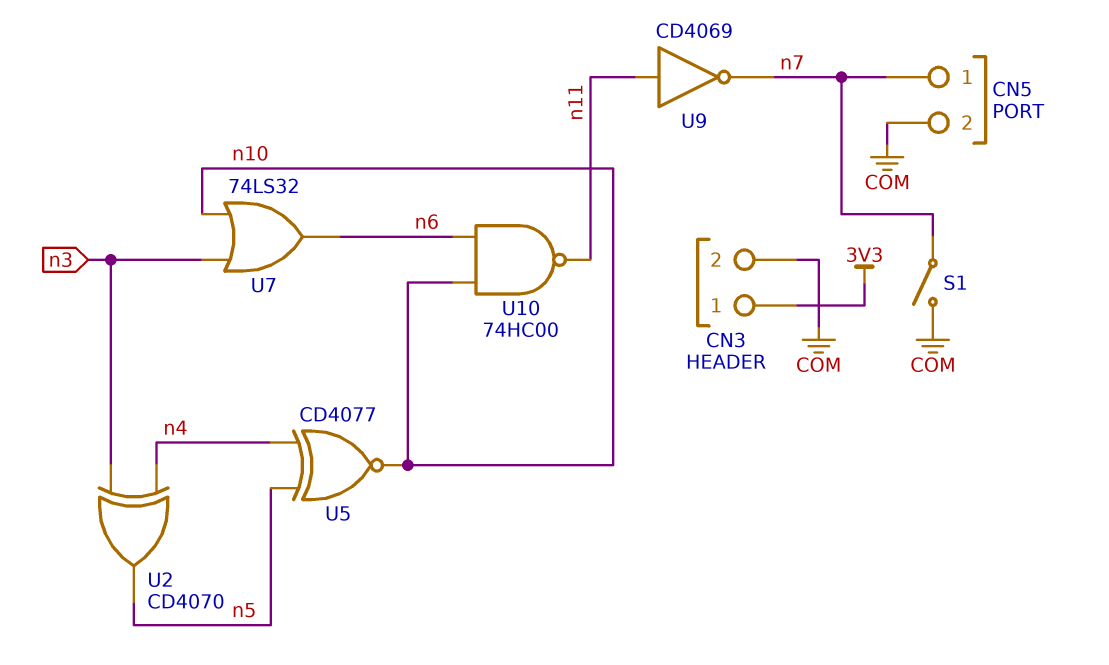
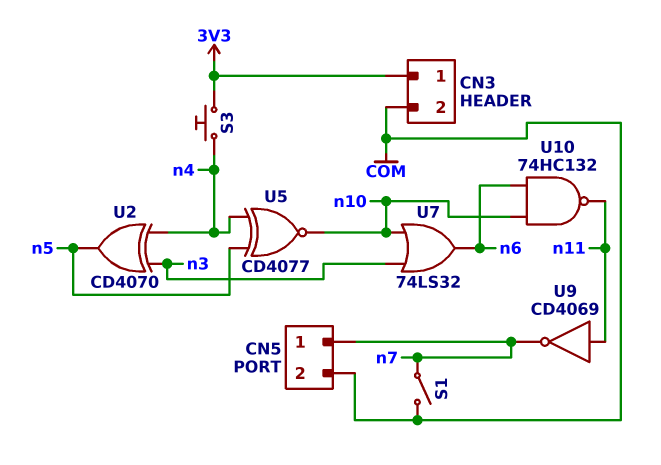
S3: none -> button (3V3, n4)
U10: NAND 74HC00 (in n6, in n10, out n11) -> NAND 74HC132 (in n6, in n10, out n11)

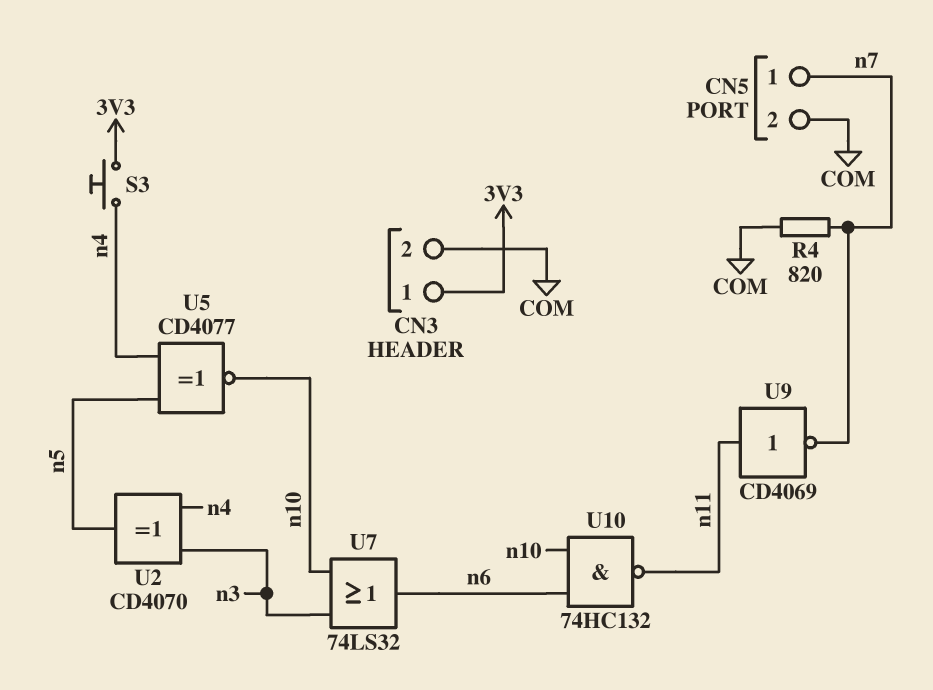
R4: none -> 820 (COM, n7)
S1: switch (COM, n7) -> none

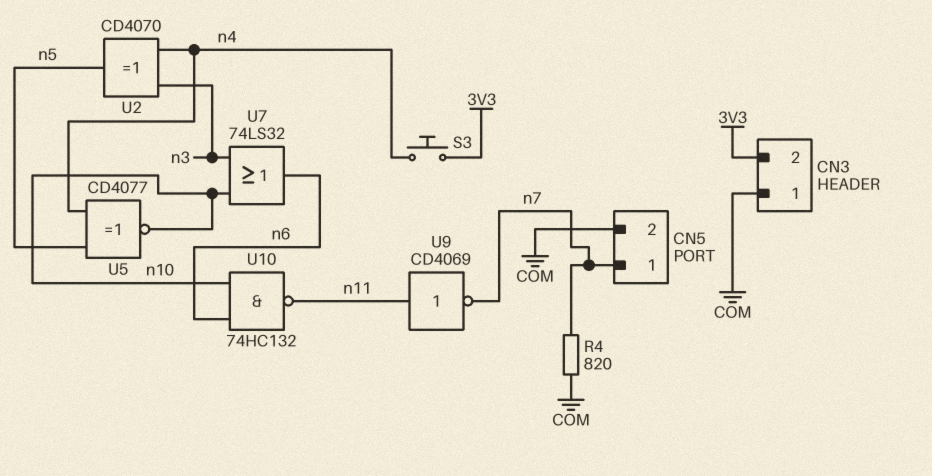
CN3 pin 1: 3V3 -> COM
CN3 pin 2: COM -> 3V3

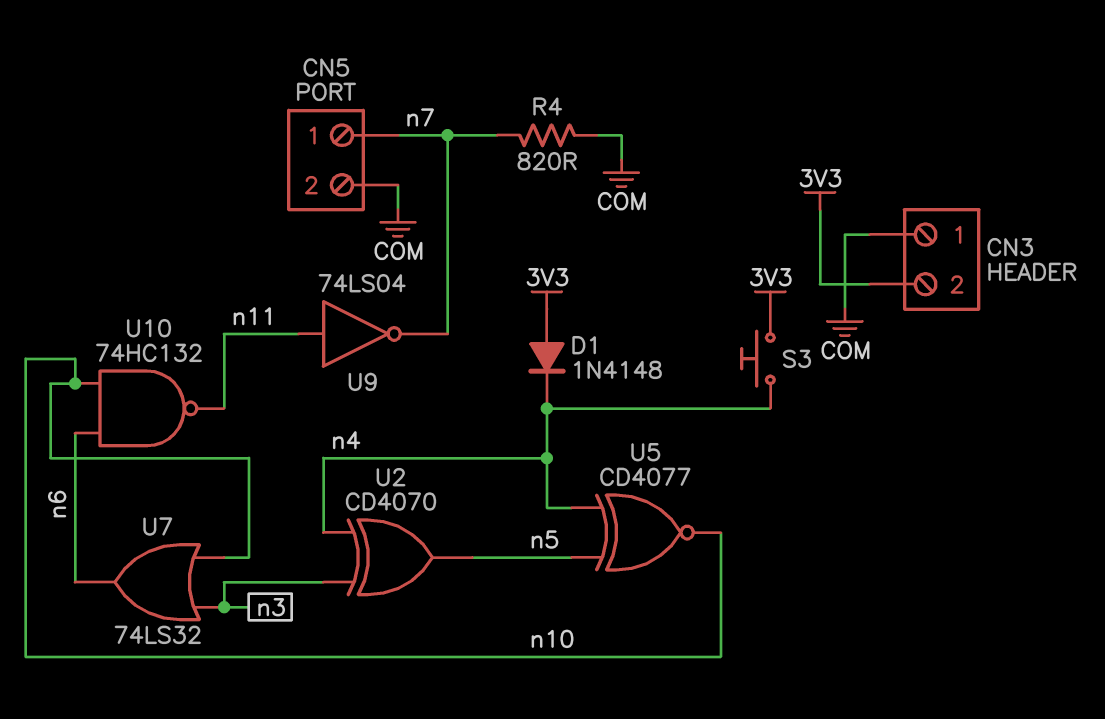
D1: none -> diode 1N4148 (A 3V3, K n4)
U9: NOT CD4069 (in n11, out n7) -> NOT 74LS04 (in n11, out n7)

